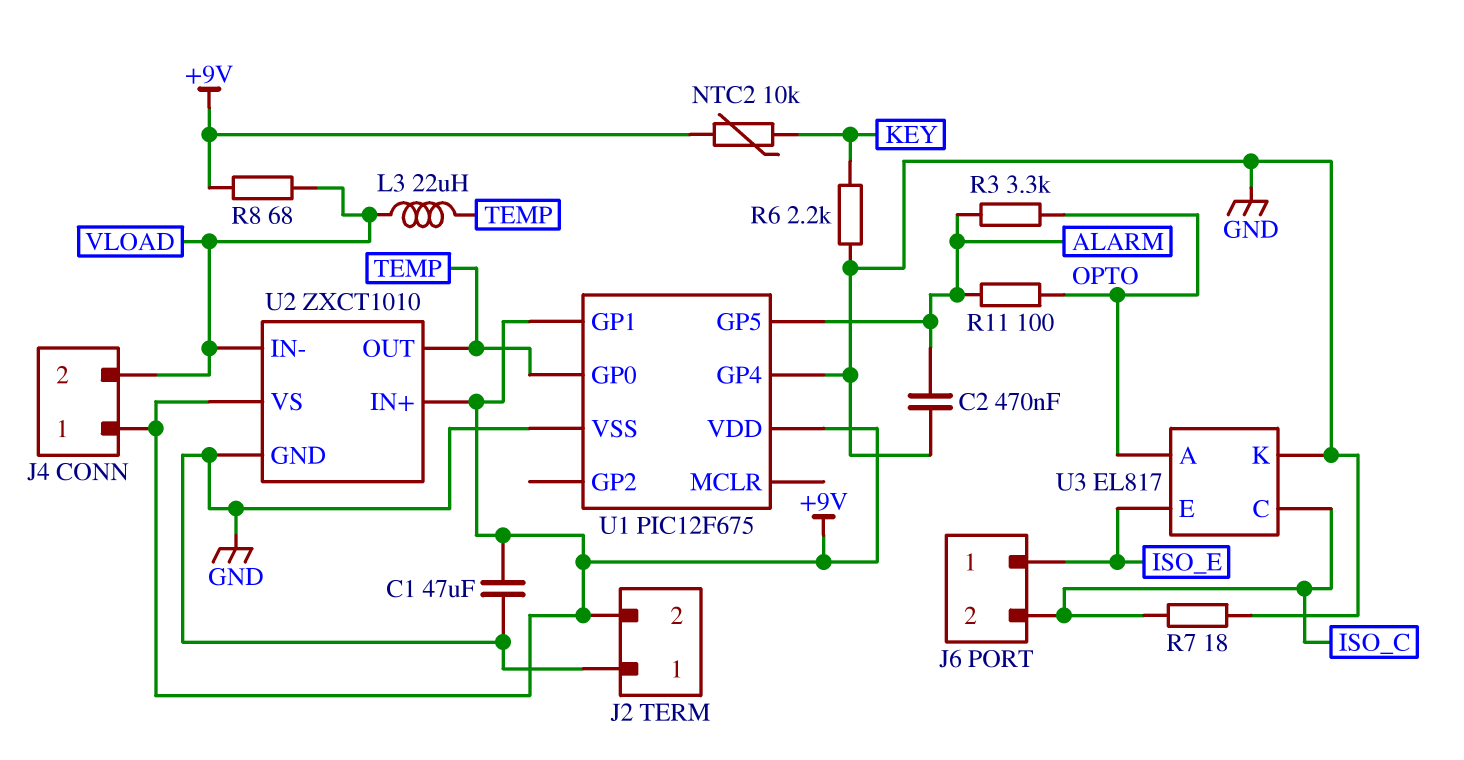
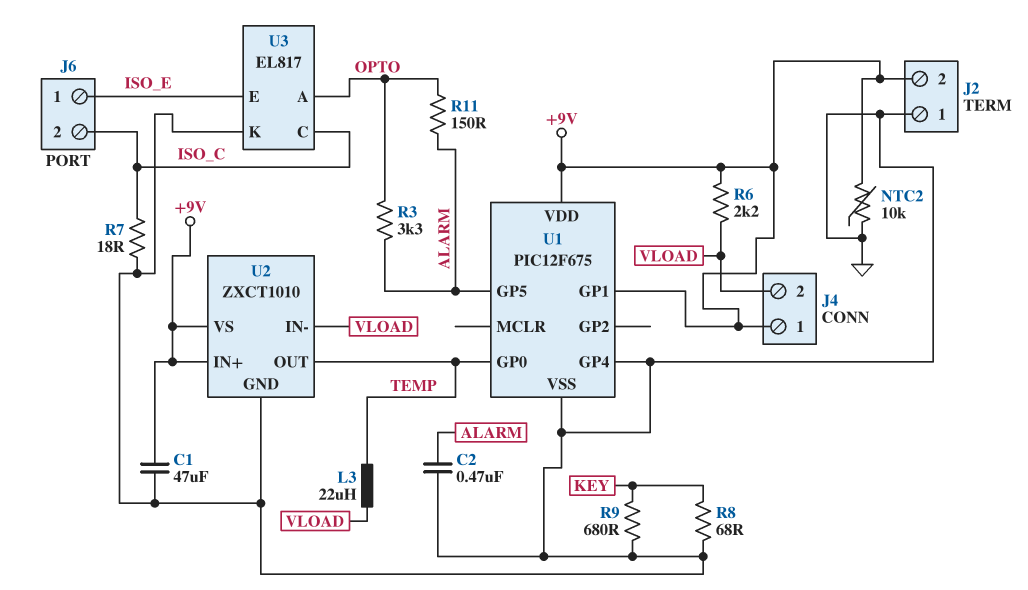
NTC2: 10k (+9V, KEY) -> 10k (+9V, GND)
R6: 2.2k (GND, KEY) -> 2.2k (+9V, VLOAD)
R8: 68 (+9V, VLOAD) -> 68 (GND, KEY)
R9: none -> 680 (GND, KEY)
R11: 100 (ALARM, OPTO) -> 150 (ALARM, OPTO)

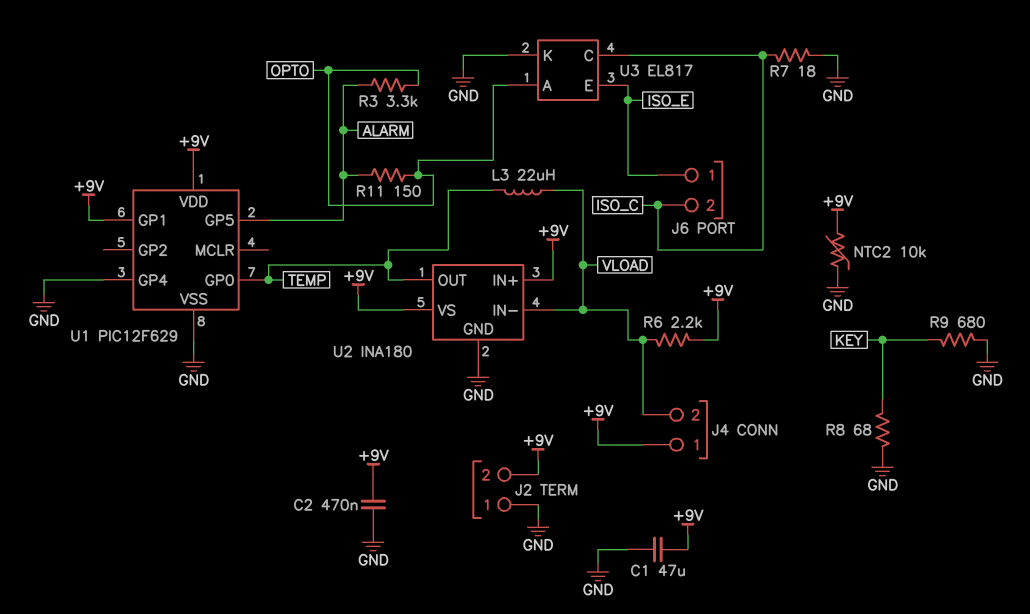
C2: 470nF (ALARM, GND) -> 470nF (+9V, GND)
U1: PIC12F675 -> PIC12F629
U2: ZXCT1010 -> INA180

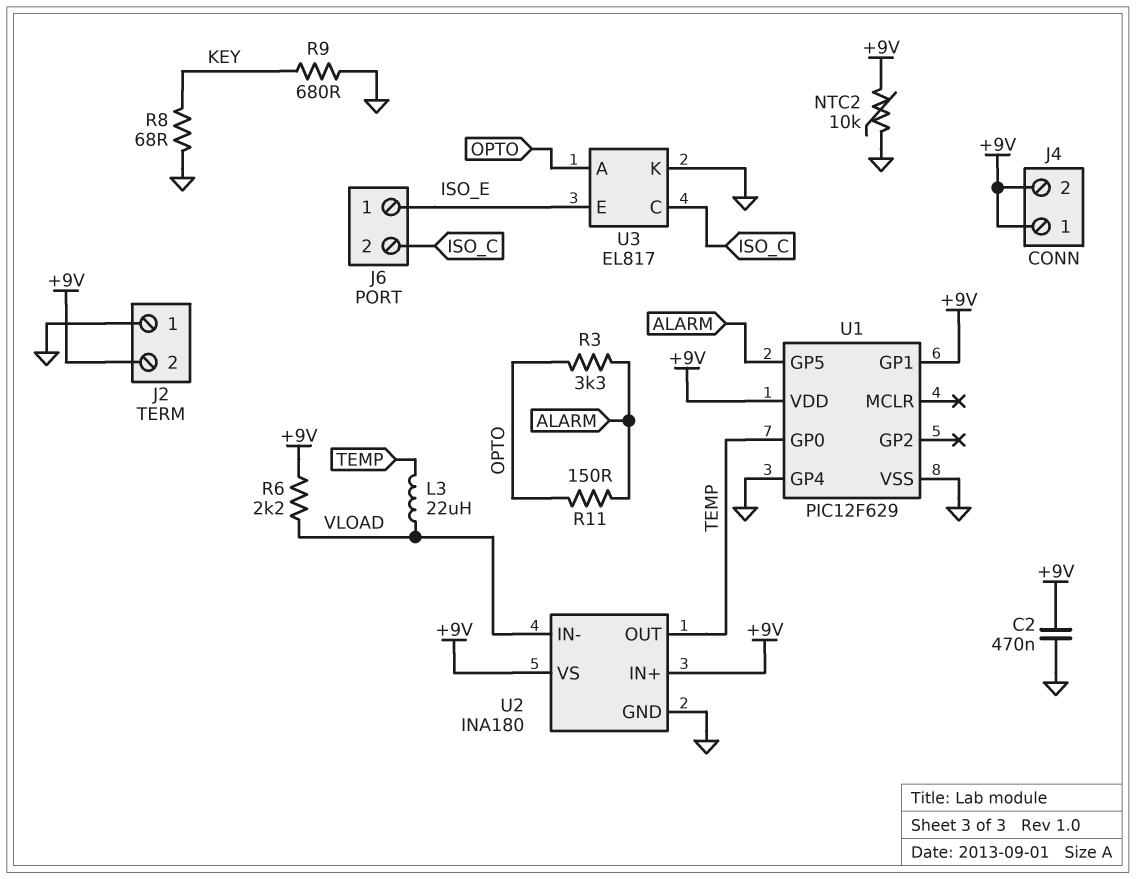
C1: 47uF (+9V, GND) -> none
J4 pin 2: VLOAD -> +9V
R7: 18 (GND, ISO_C) -> none

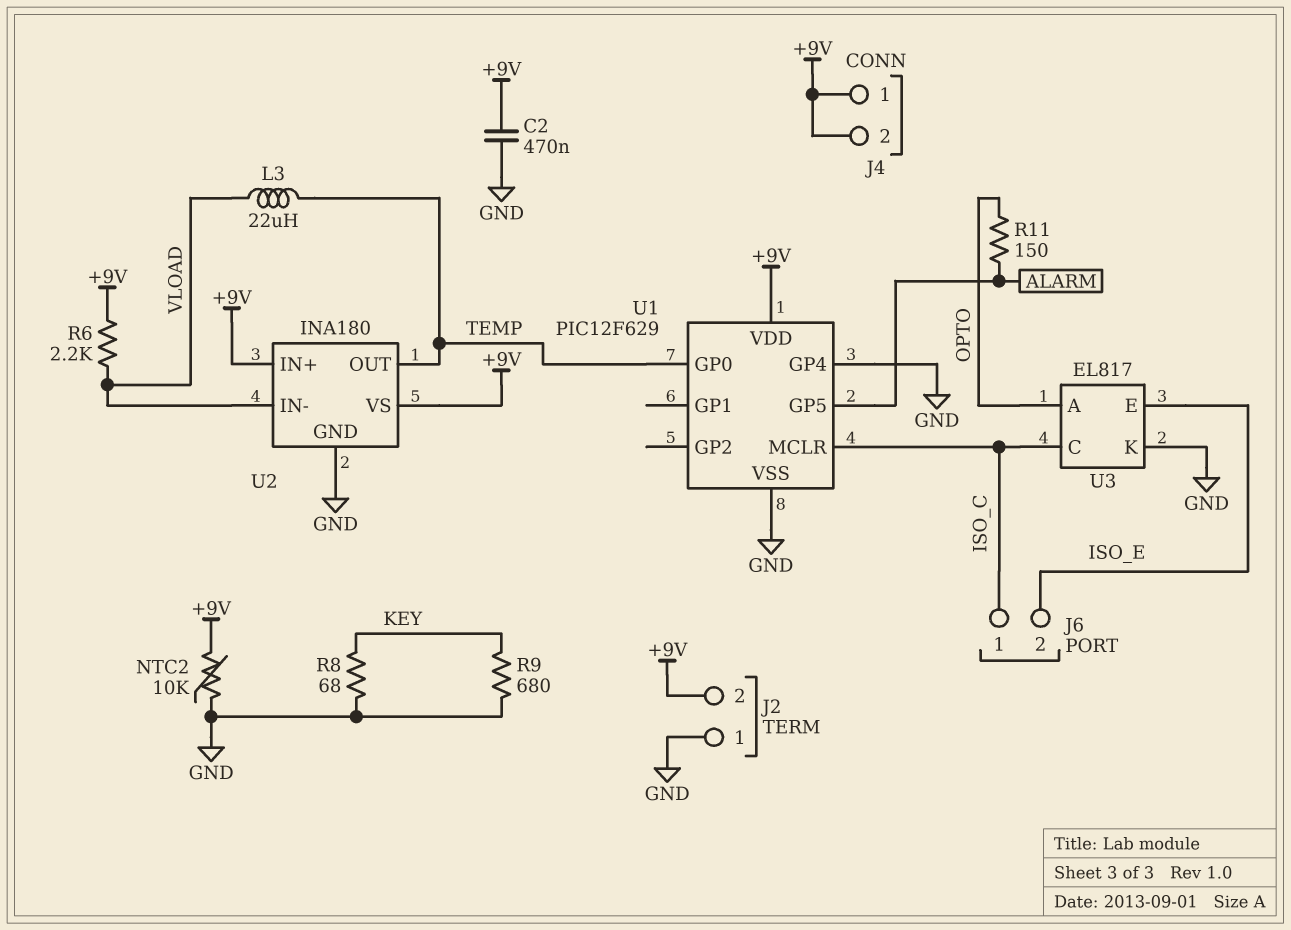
J6 pin 1: ISO_E -> ISO_C
J6 pin 2: ISO_C -> ISO_E
R3: 3.3k (ALARM, OPTO) -> none
U1 pin GP1: +9V -> none
U1 pin MCLR: none -> ISO_C

